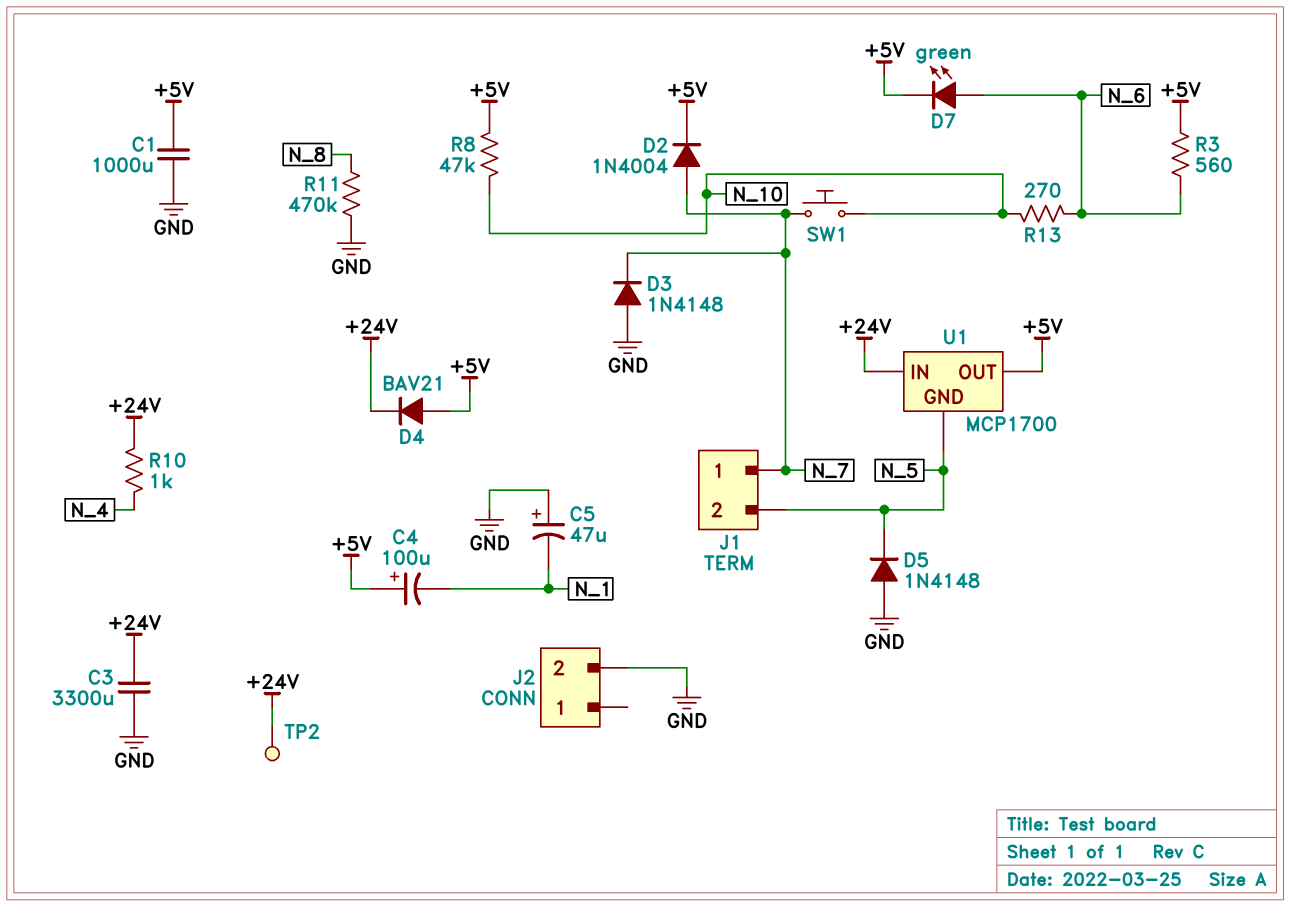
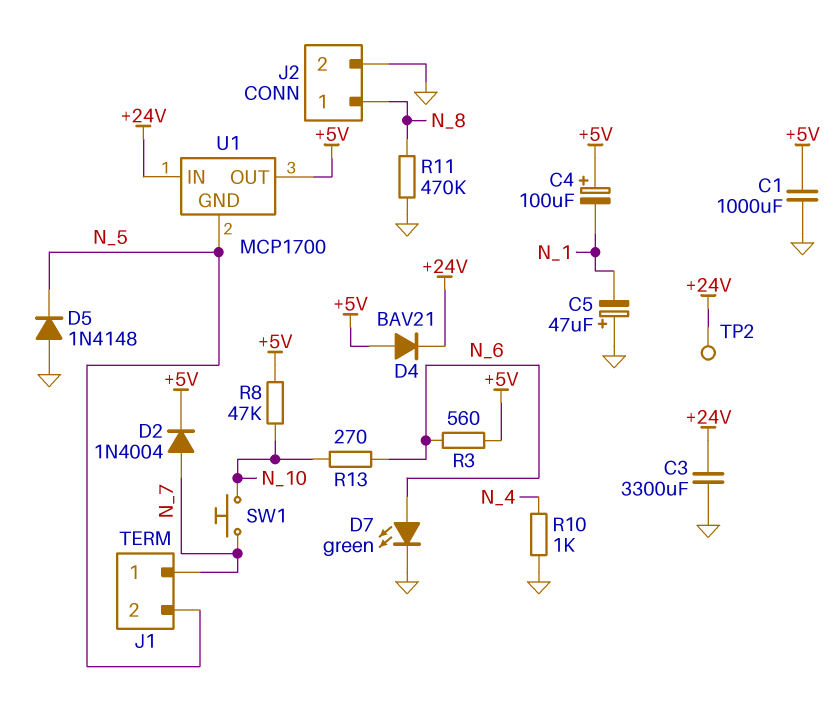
D3: diode 1N4148 (A GND, K N_7) -> none
D7: LED green (A N_6, K +5V) -> LED green (A N_6, K GND)
J2 pin 1: none -> N_8
R10: 1k (+24V, N_4) -> 1k (GND, N_4)

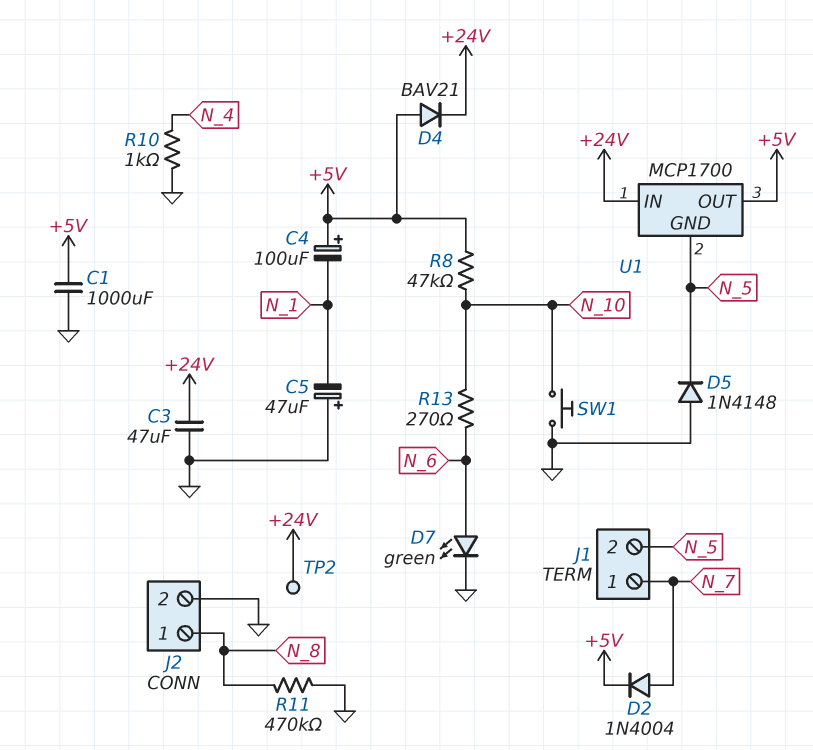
C3: 3300uF (+24V, GND) -> 47uF (+24V, GND)
R3: 560 (+5V, N_6) -> none
SW1: button (N_7, N_10) -> button (GND, N_10)

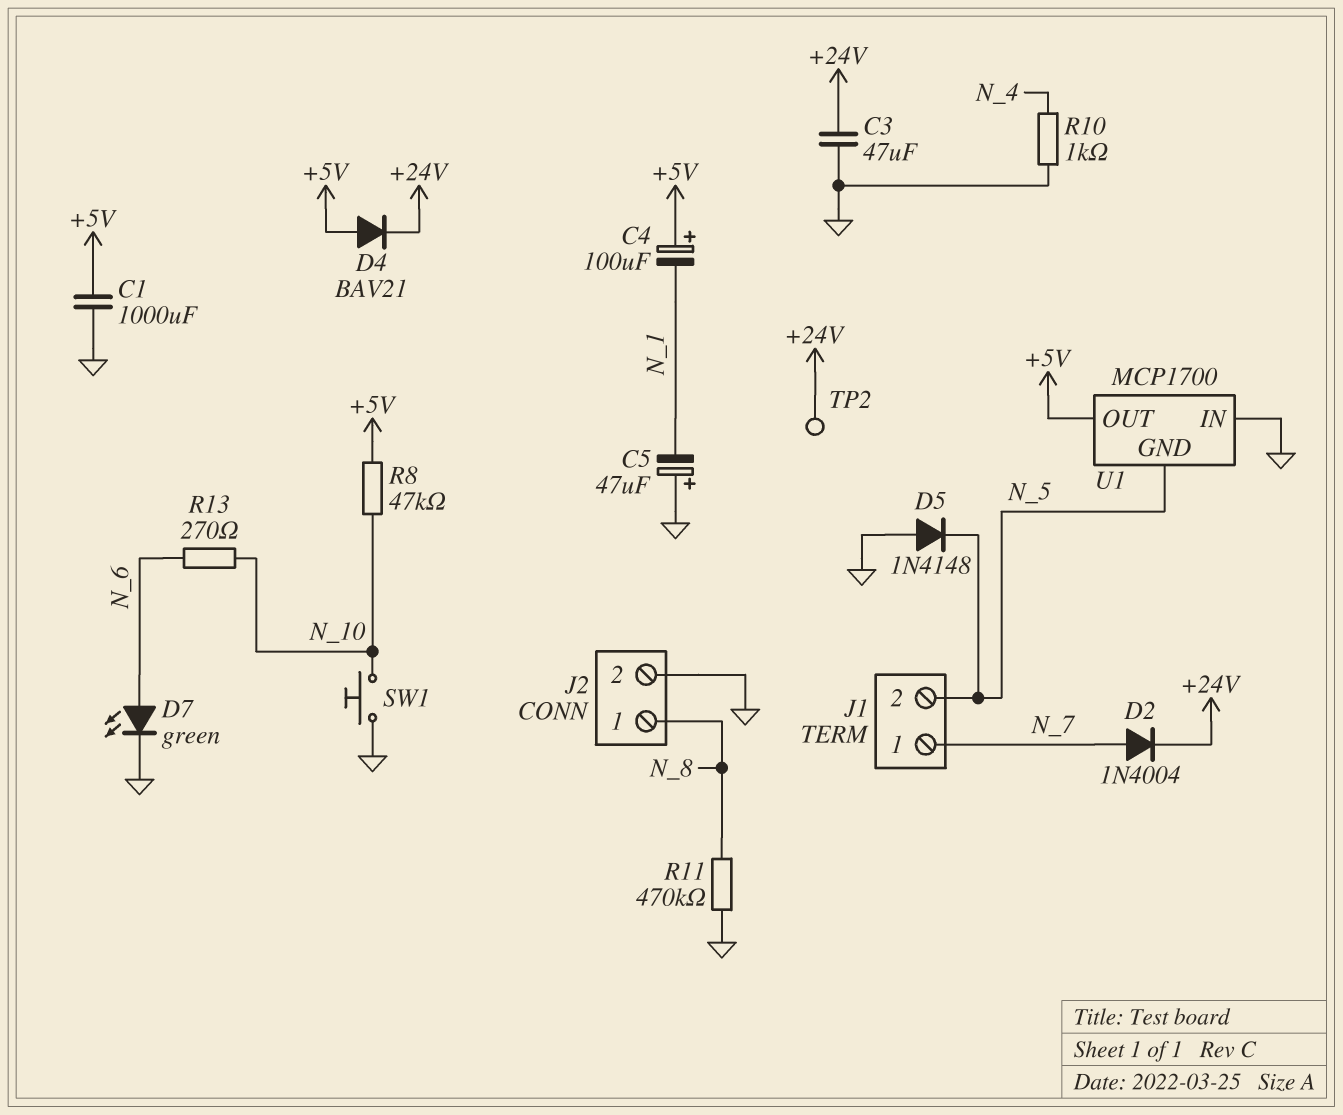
D2: diode 1N4004 (A N_7, K +5V) -> diode 1N4004 (A N_7, K +24V)
U1 pin IN: +24V -> GND

